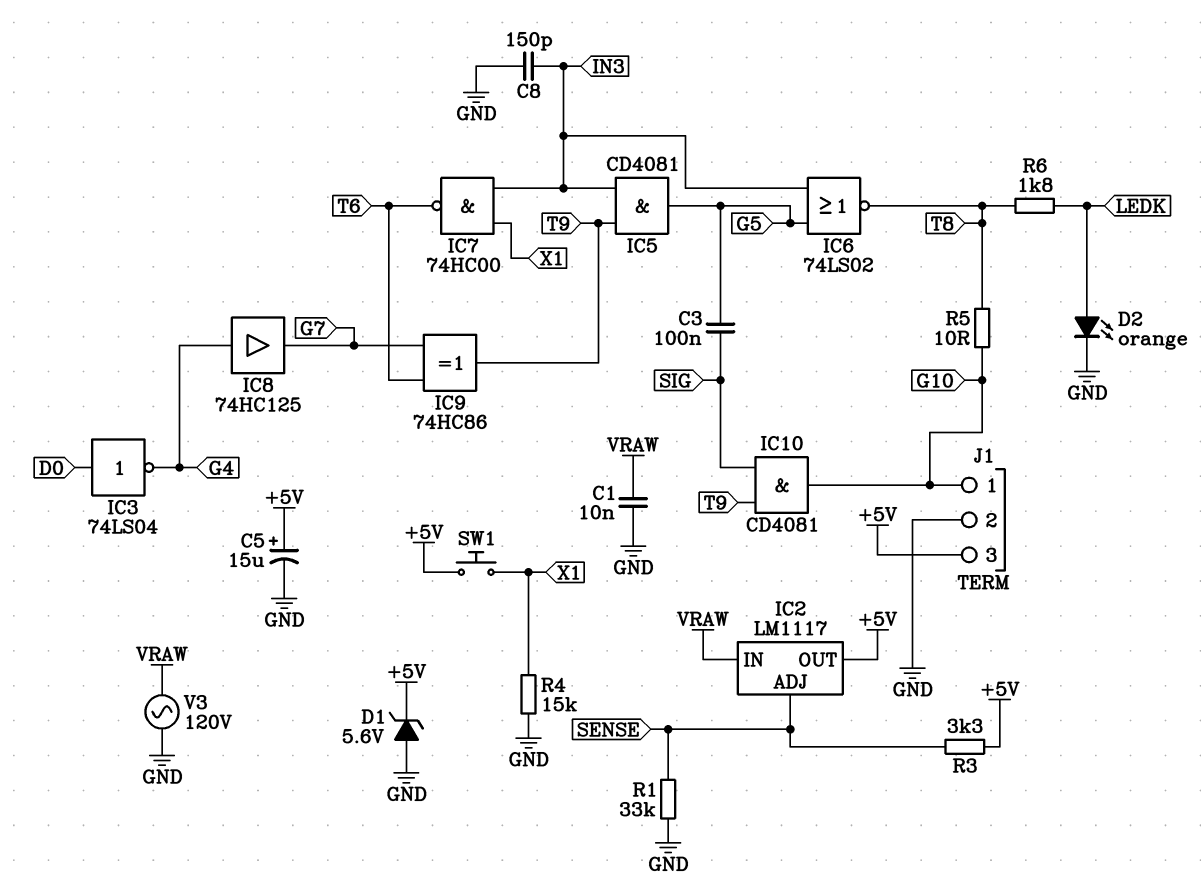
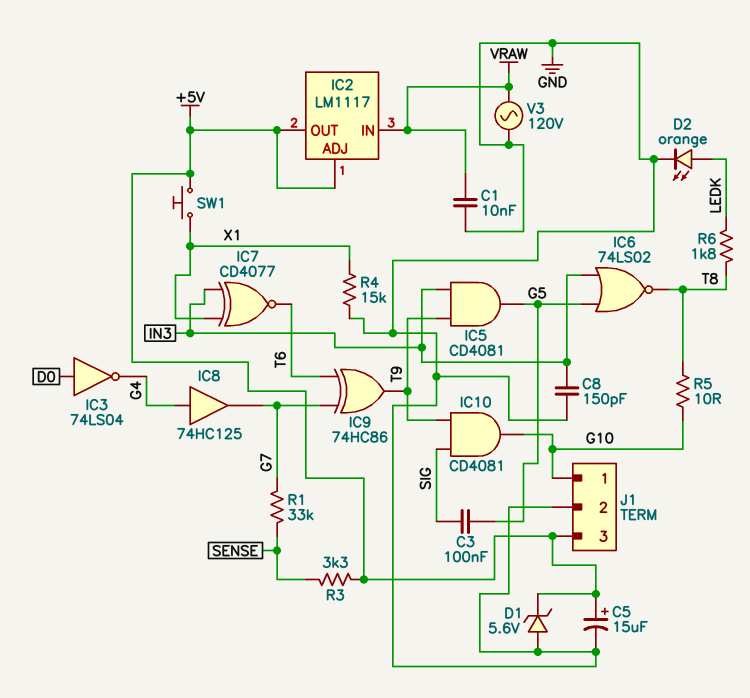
IC2 pin ADJ: SENSE -> +5V
IC7: NAND 74HC00 (in IN3, in X1, out T6) -> XNOR CD4077 (in IN3, in X1, out T6)
R1: 33k (GND, SENSE) -> 33k (G7, SENSE)

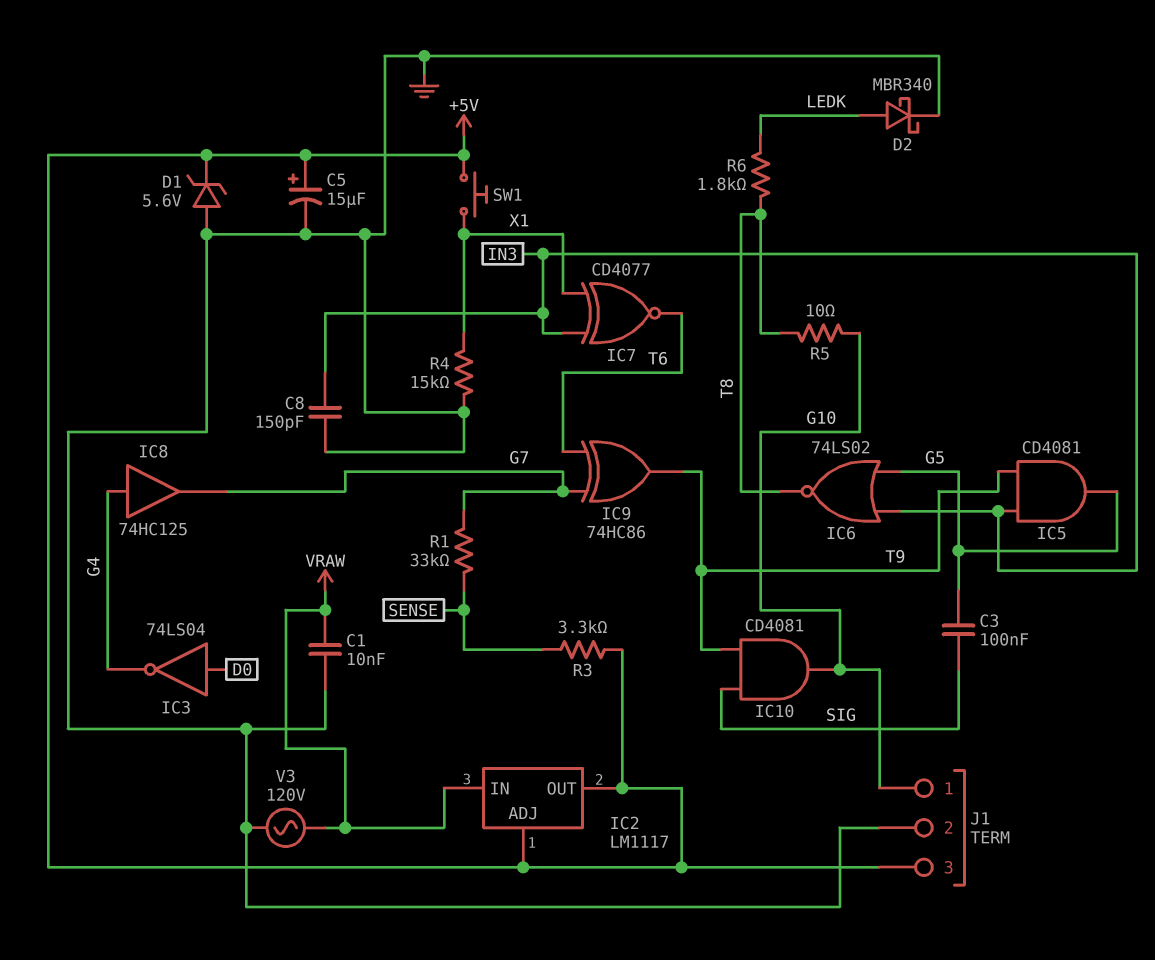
D2: LED orange (A LEDK, K GND) -> schottky MBR340 (A LEDK, K GND)

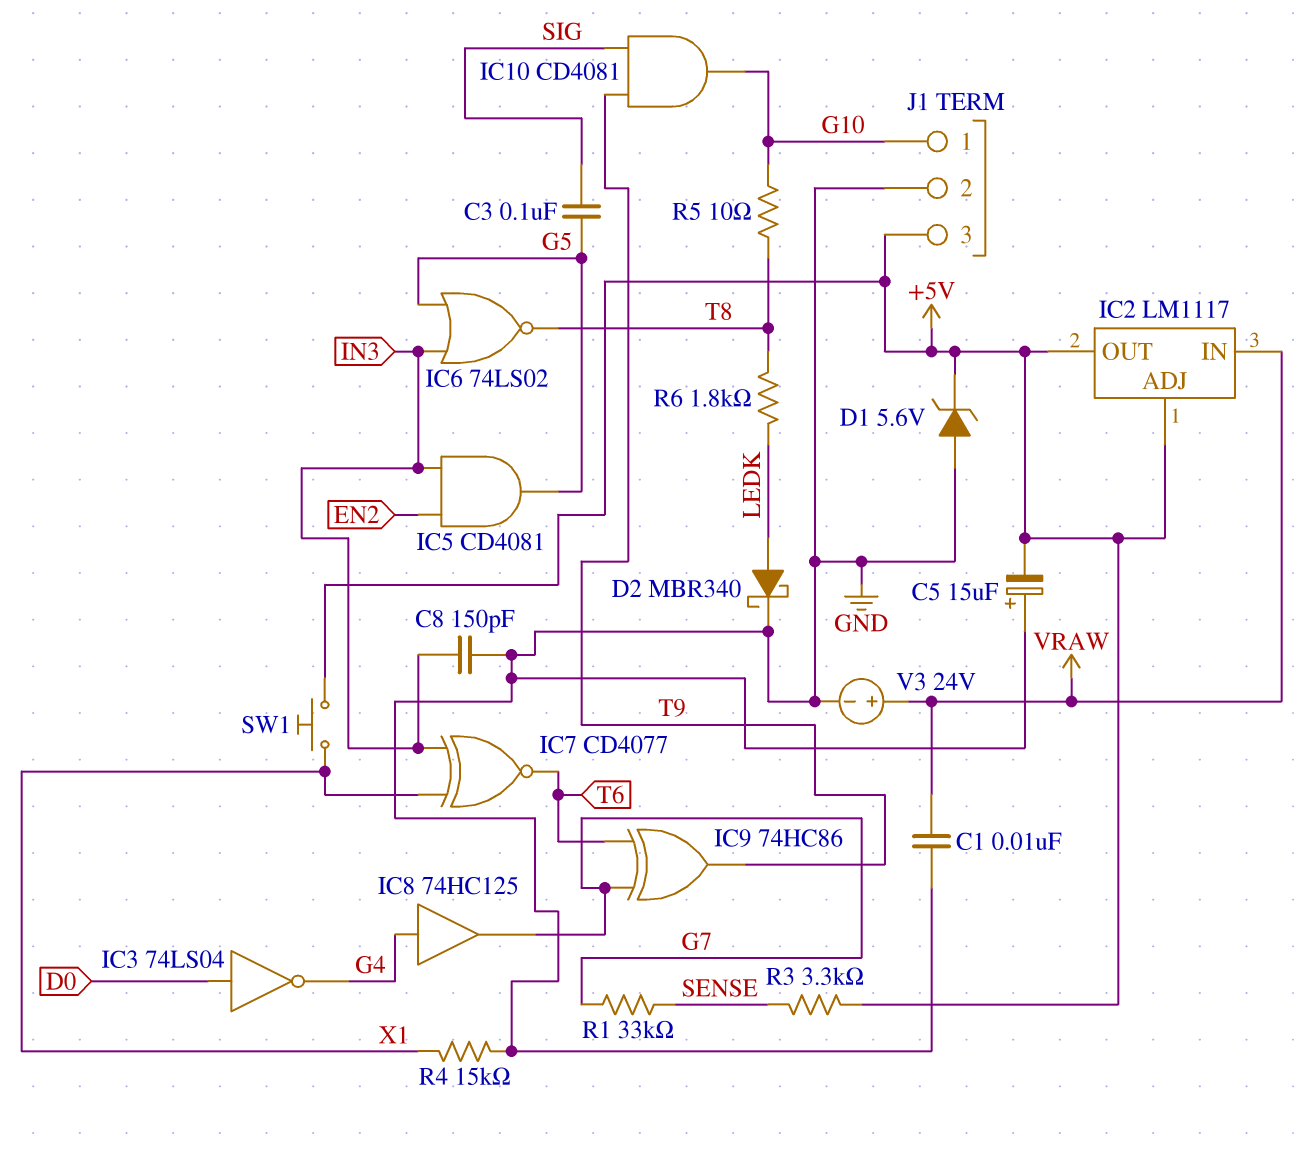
C5: 15uF (plus +5V, minus GND) -> 15uF (plus GND, minus +5V)
IC5: AND CD4081 (in IN3, in T9, out G5) -> AND CD4081 (in EN2, in IN3, out G5)
V3: AC 120V (GND, VRAW) -> 24V (plus VRAW, minus GND)

